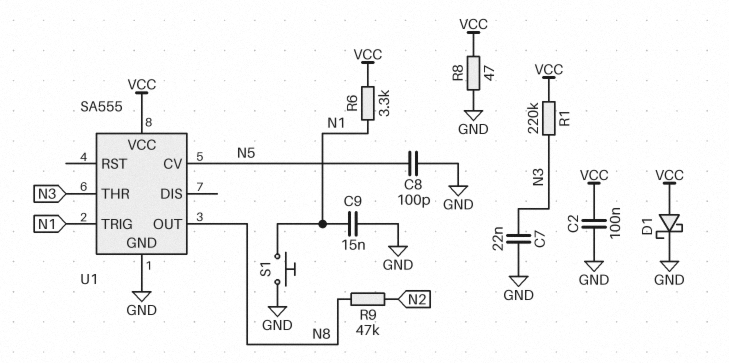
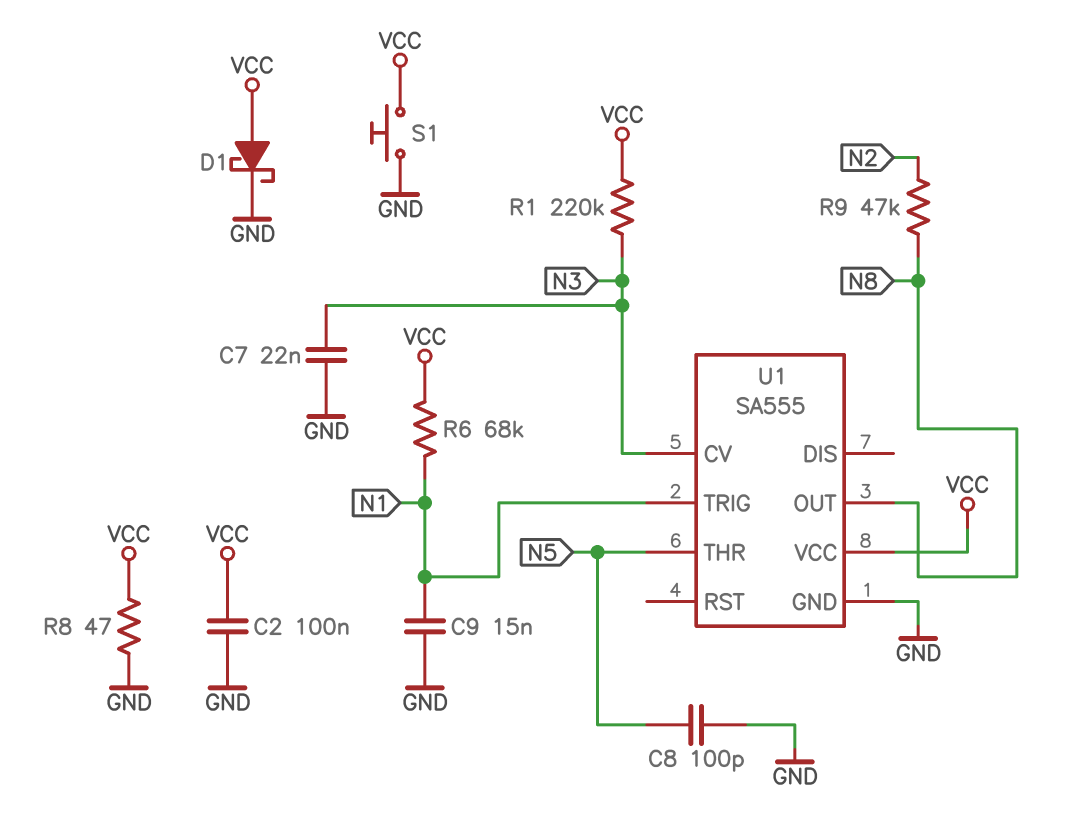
R6: 3.3k (N1, VCC) -> 68k (N1, VCC)
S1: button (GND, N1) -> button (GND, VCC)
U1 pin CV: N5 -> N3
U1 pin THR: N3 -> N5

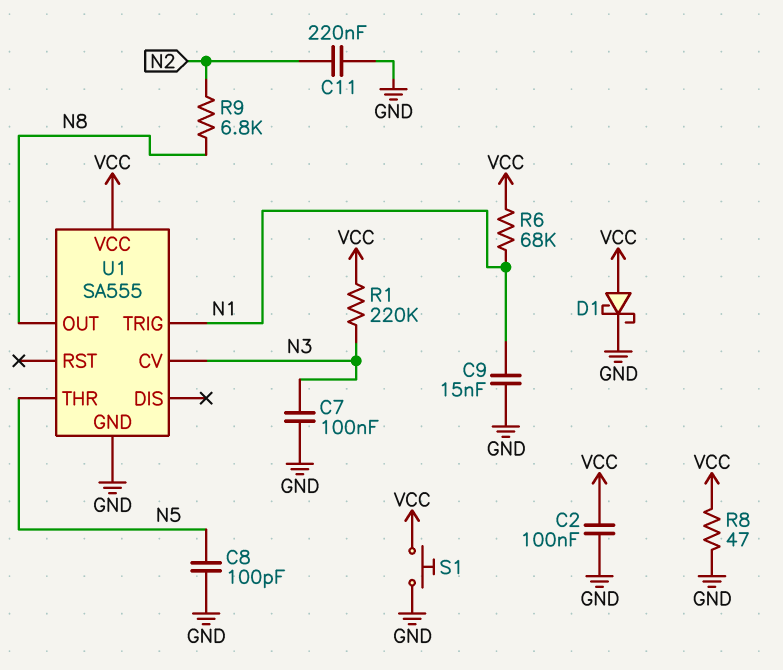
C7: 22nF (GND, N3) -> 100nF (GND, N3)
C11: none -> 220nF (GND, N2)
R9: 47k (N2, N8) -> 6.8k (N2, N8)

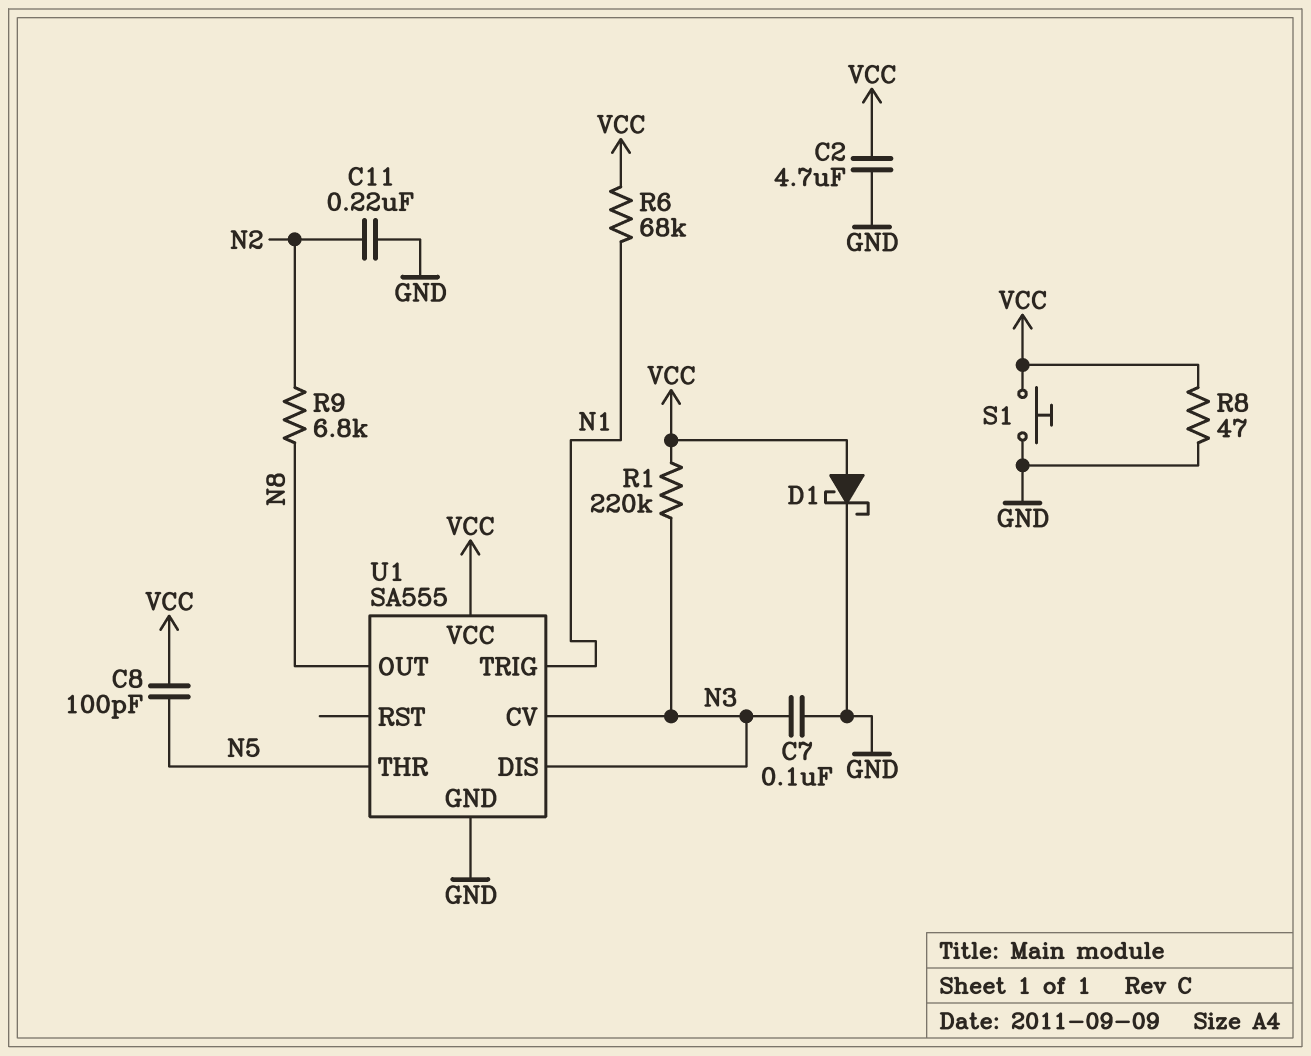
C2: 100nF (GND, VCC) -> 4.7uF (GND, VCC)
C8: 100pF (GND, N5) -> 100pF (N5, VCC)
C9: 15nF (GND, N1) -> none
U1 pin DIS: none -> N3

